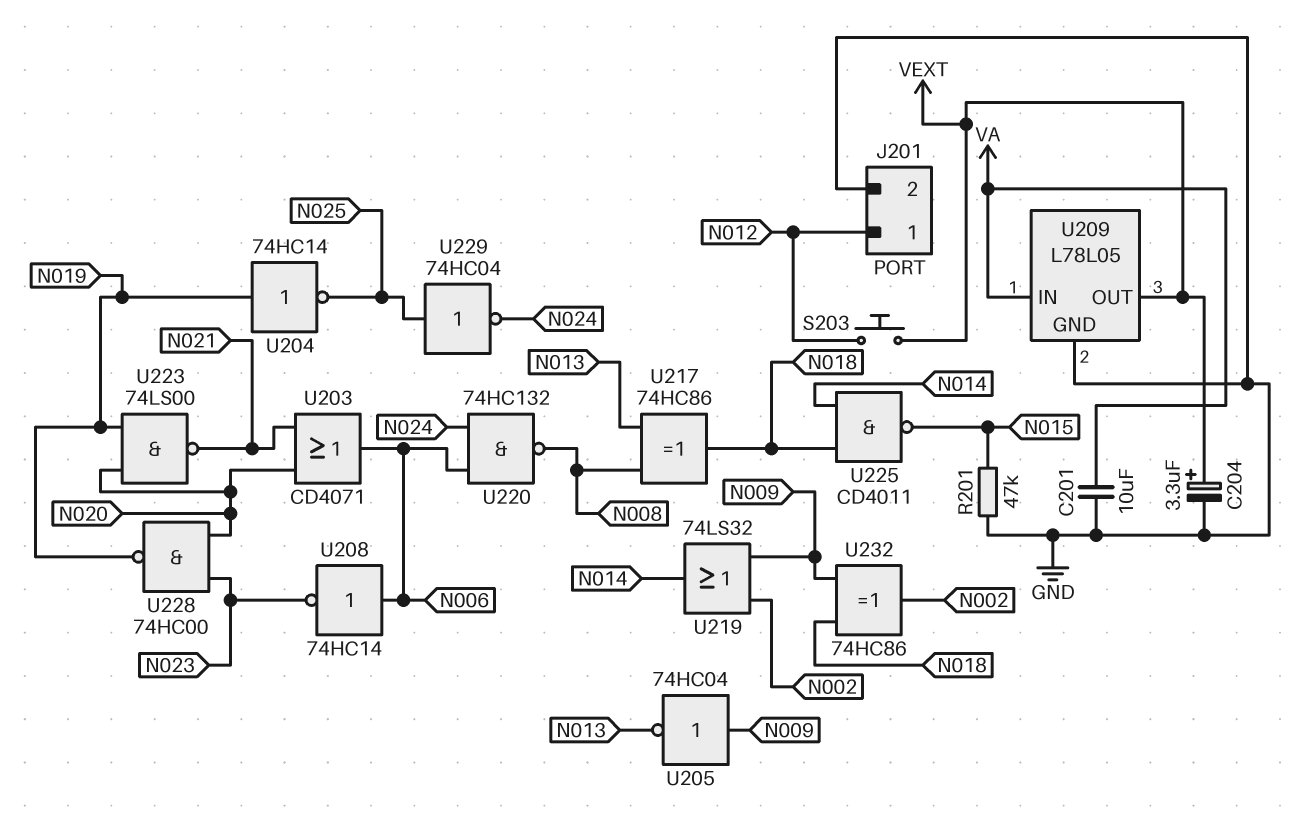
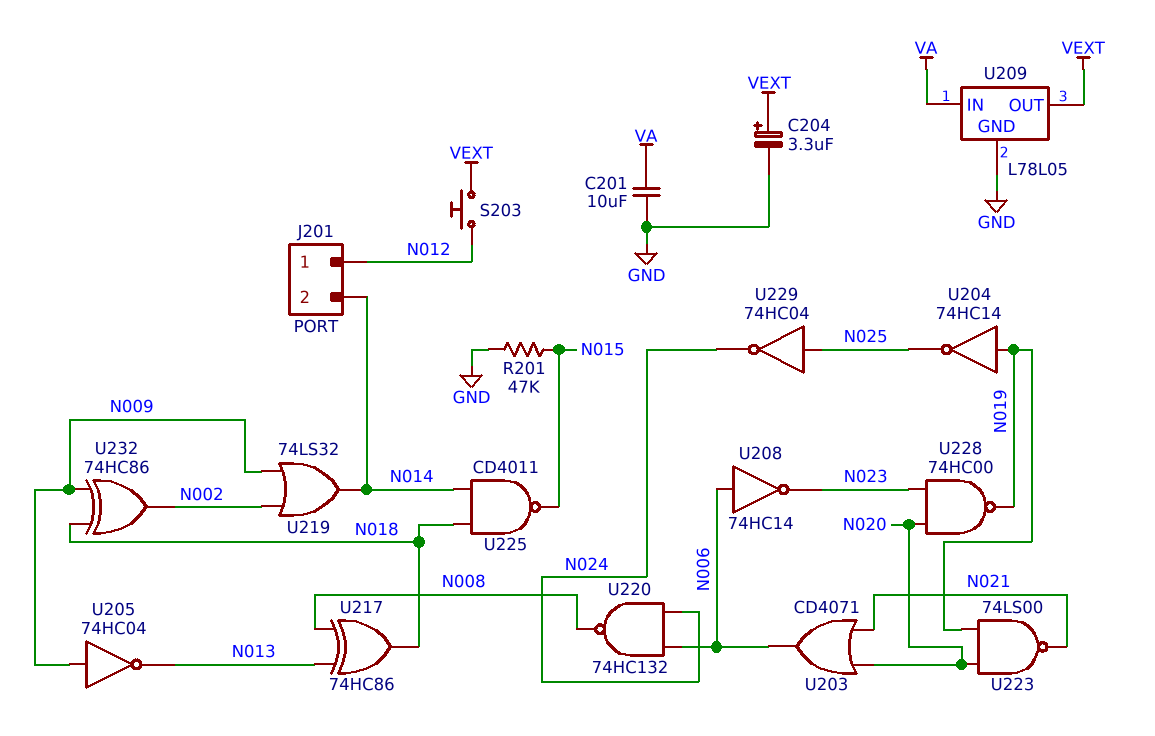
J201 pin 2: GND -> N014

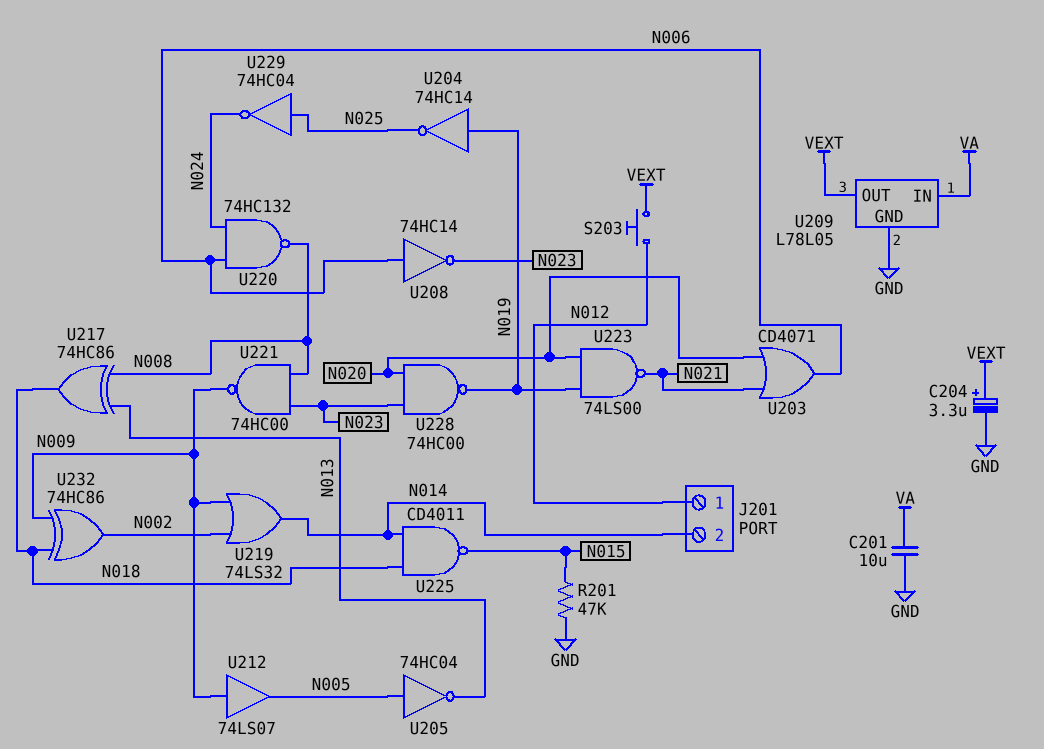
U205: NOT 74HC04 (in N009, out N013) -> NOT 74HC04 (in N005, out N013)
U212: none -> buffer 74LS07 (in N009, out N005)
U221: none -> NAND 74HC00 (in N008, in N023, out N009)

